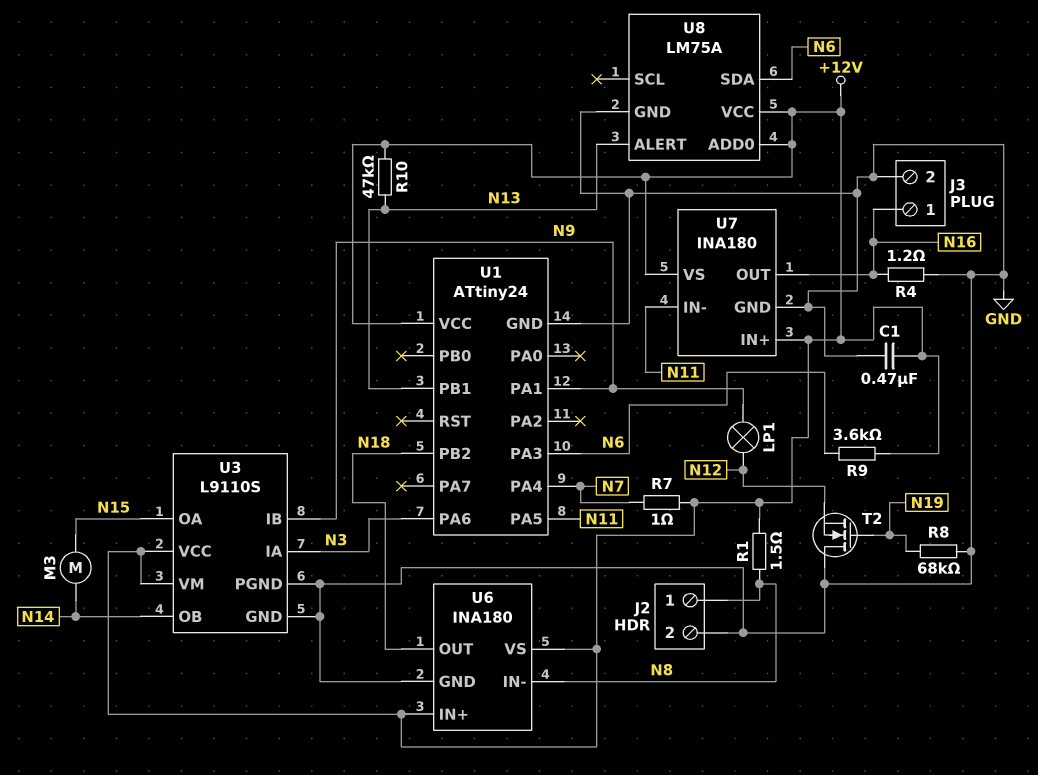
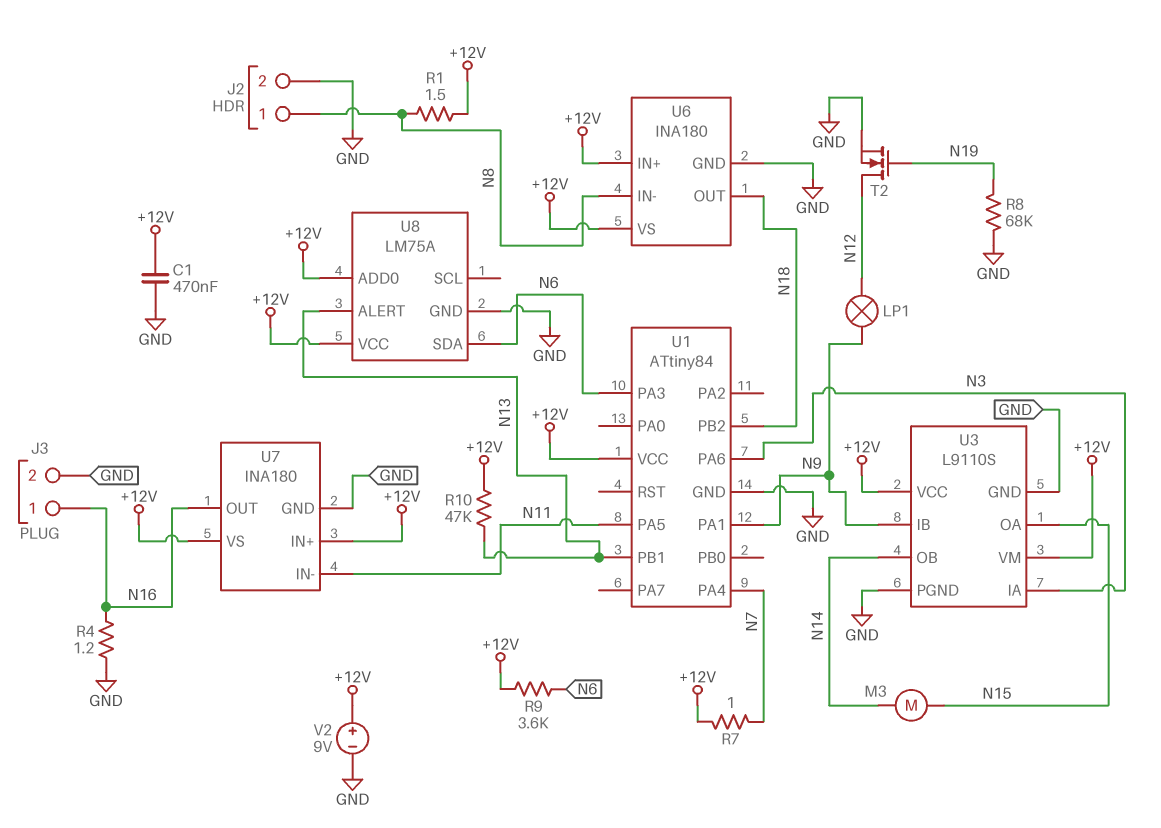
T2: NMOS (G N19, D GND, S N12) -> NMOS (G N19, D N12, S GND)
U1: ATtiny24 -> ATtiny84
V2: none -> 9V (plus +12V, minus GND)

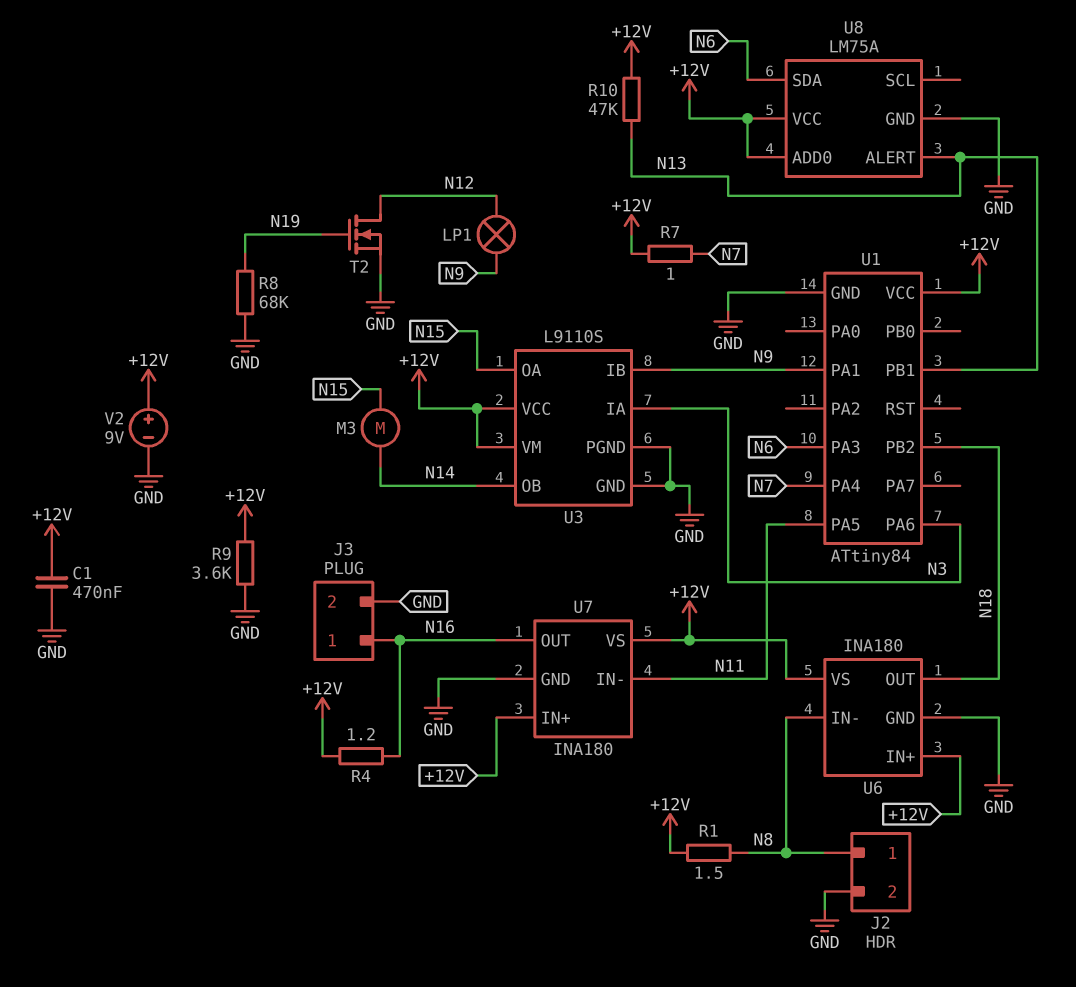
R4: 1.2 (GND, N16) -> 1.2 (+12V, N16)
R9: 3.6k (+12V, N6) -> 3.6k (+12V, GND)

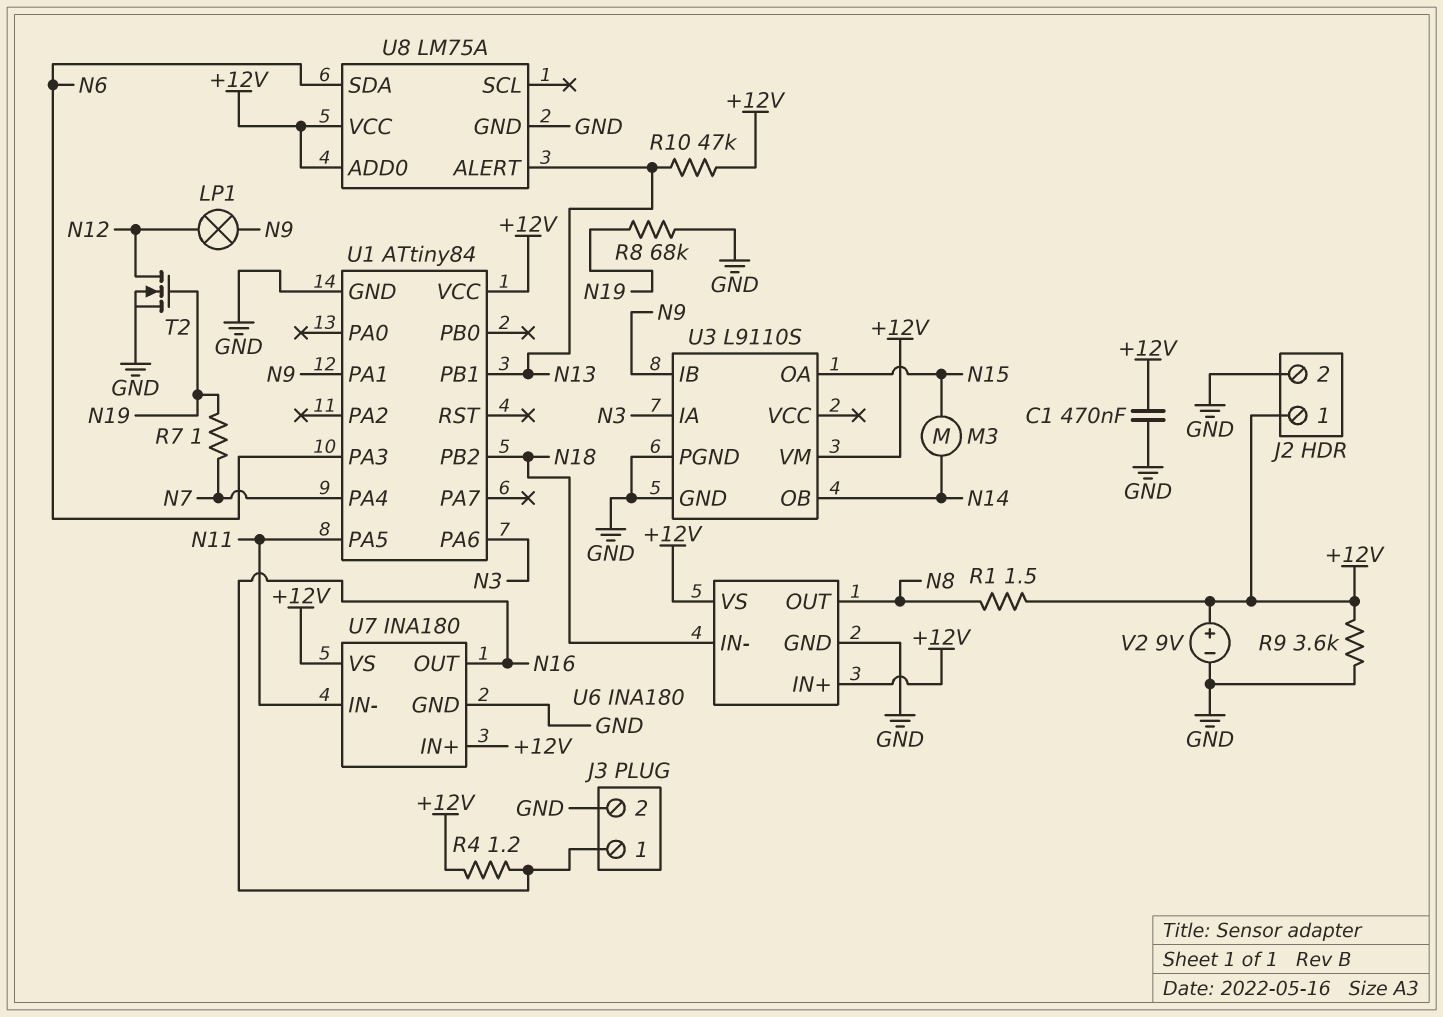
J2 pin 1: N8 -> +12V
R7: 1 (+12V, N7) -> 1 (N7, N19)
U3 pin VCC: +12V -> none
U6 pin IN-: N8 -> N18
U6 pin OUT: N18 -> N8

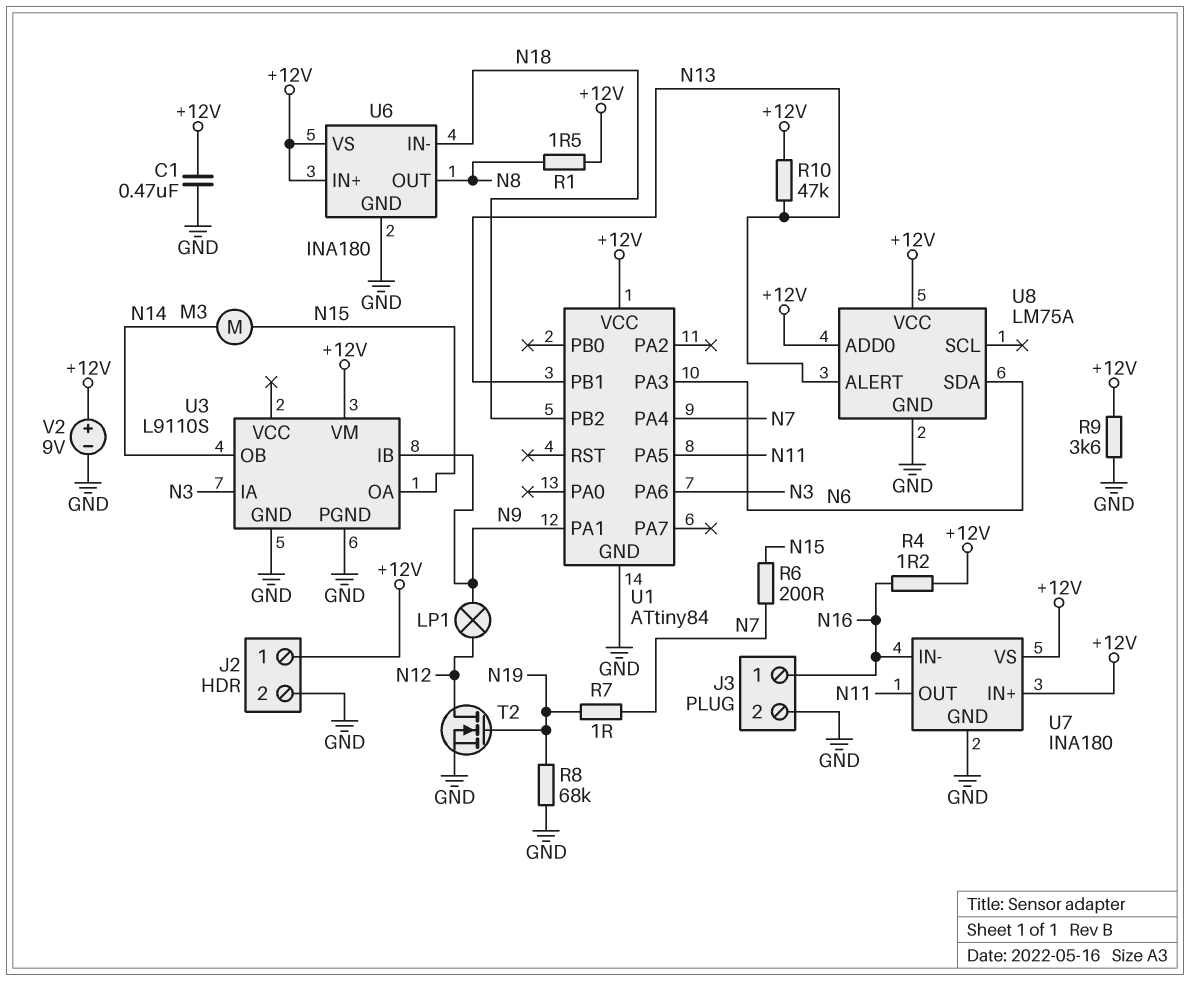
R6: none -> 200 (N7, N15)
U7 pin IN-: N11 -> N16
U7 pin OUT: N16 -> N11

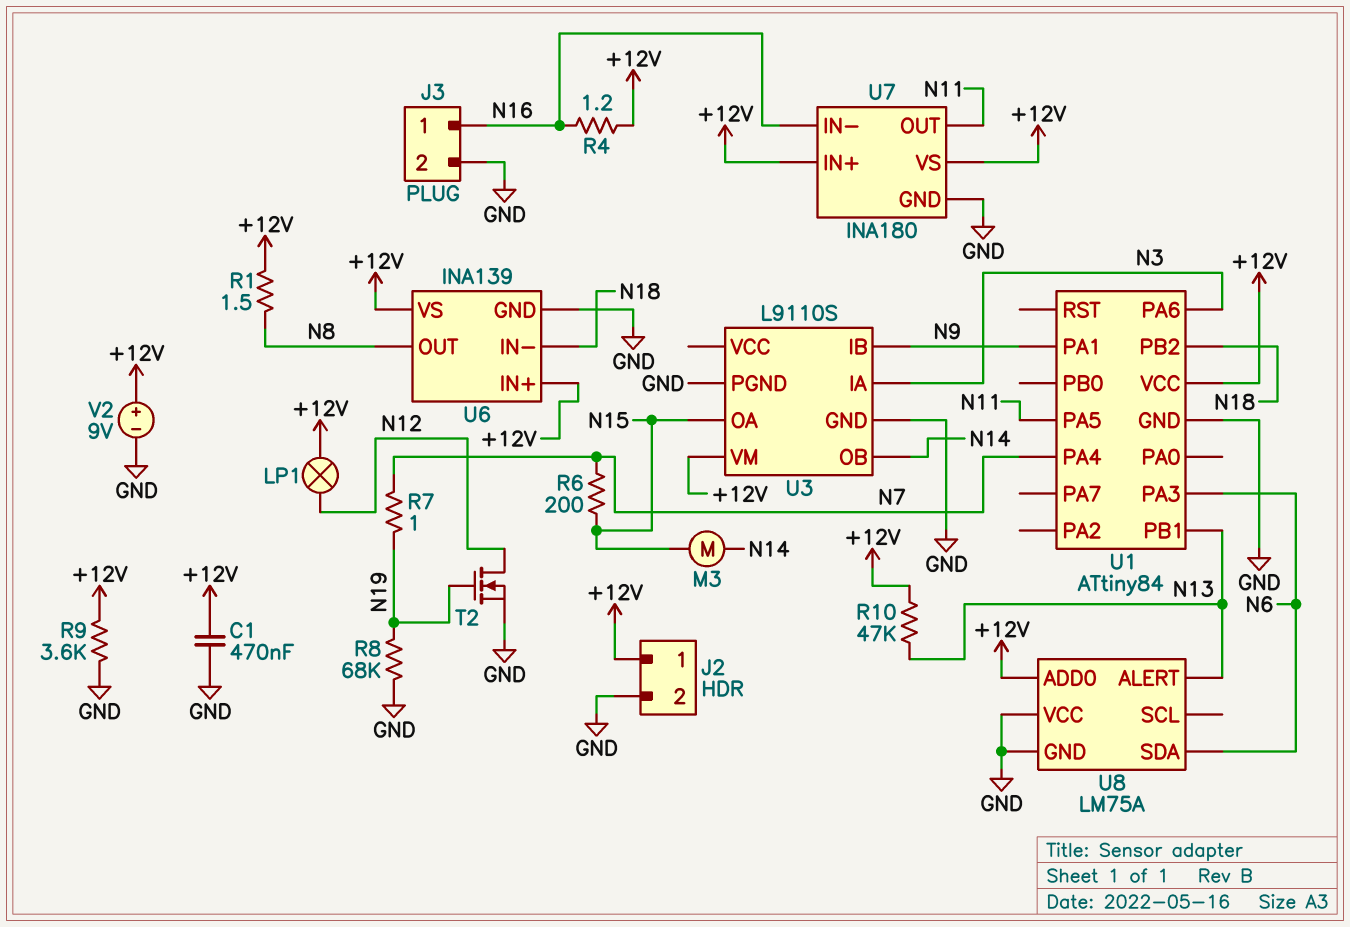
LP1: lamp (N9, N12) -> lamp (+12V, N12)
U6: INA180 -> INA139
U8 pin VCC: +12V -> GND

